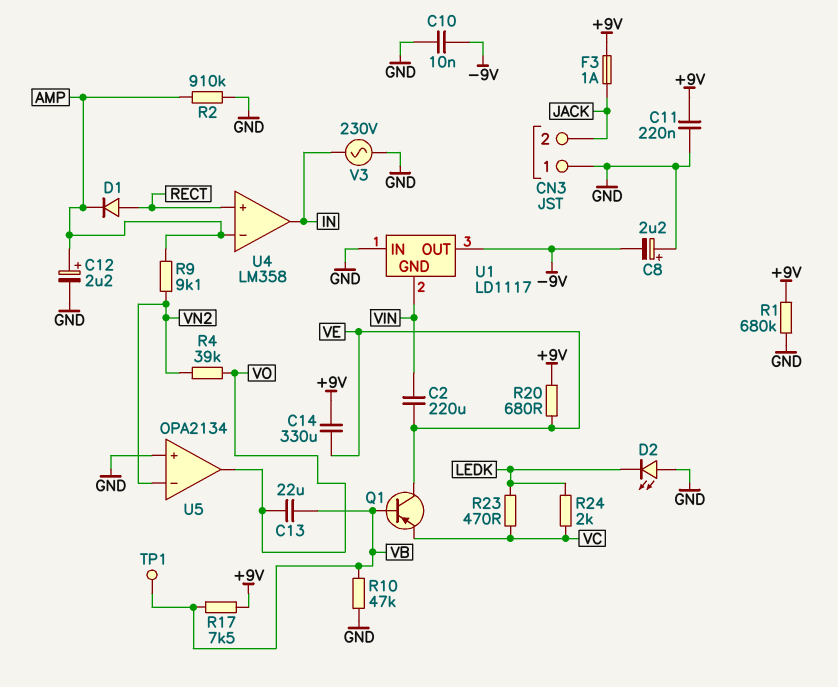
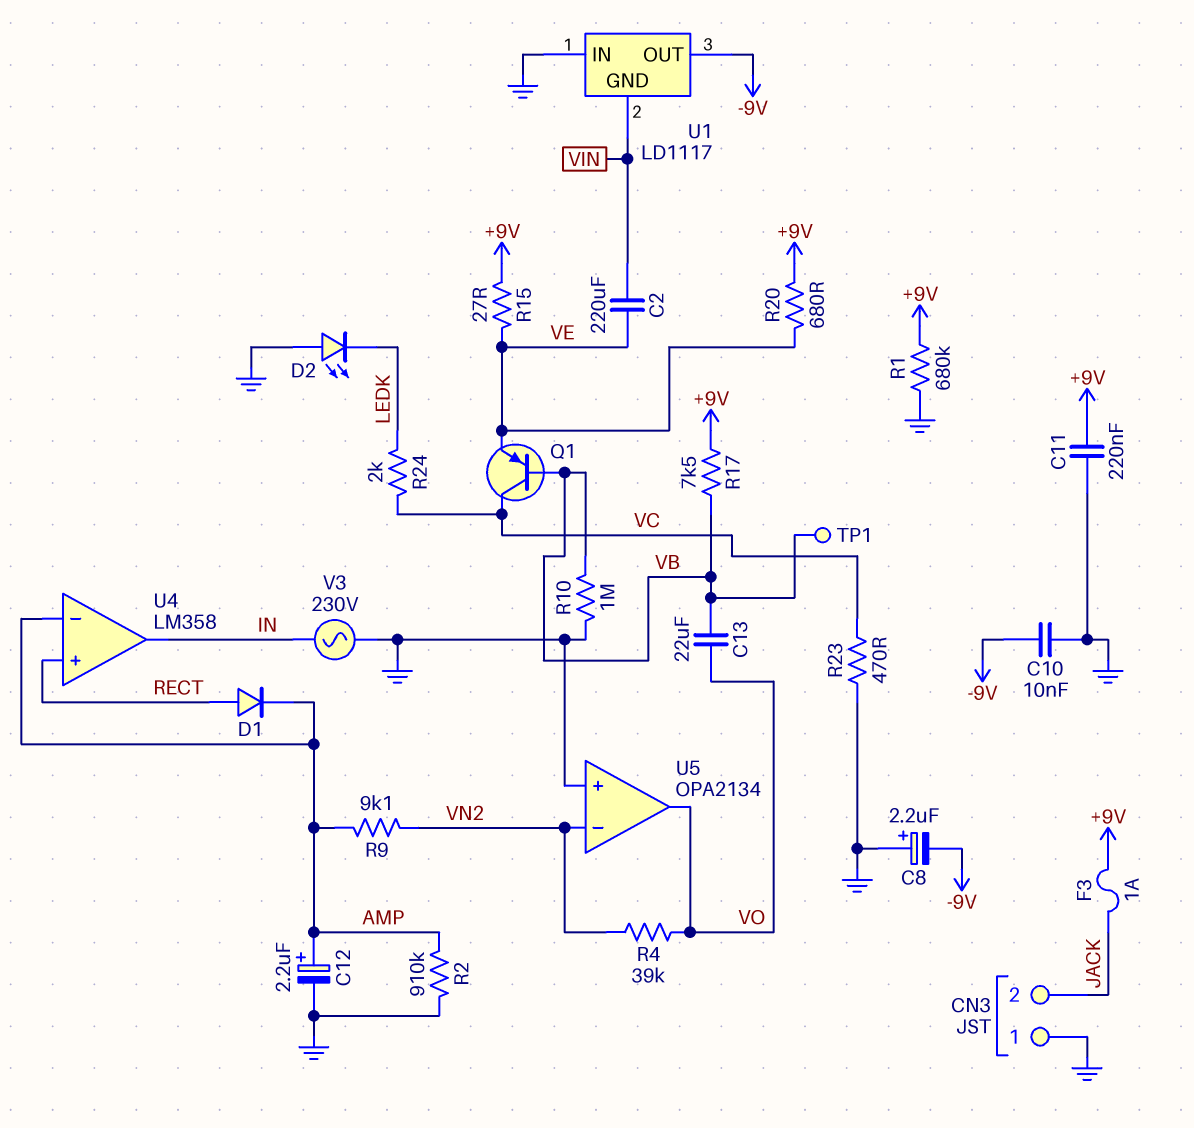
C14: 330uF (+9V, VE) -> none
Q1: PNP (B VB, C VE, E VC) -> PNP (B VB, C VC, E VE)
R10: 47k (GND, VB) -> 1M (GND, VB)
R15: none -> 27 (+9V, VE)
R23: 470 (LEDK, VC) -> 470 (GND, VC)

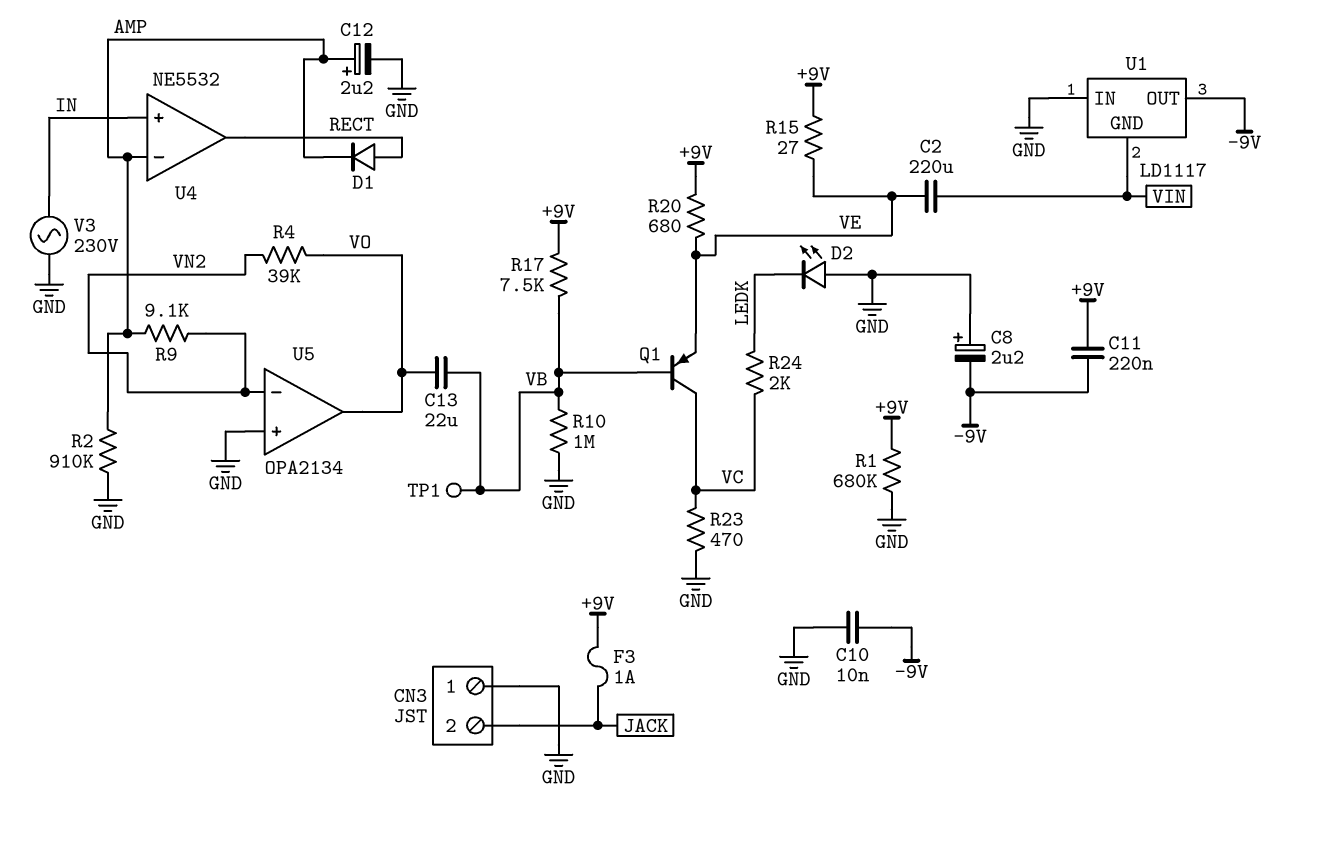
C11: 220nF (+9V, GND) -> 220nF (+9V, -9V)
U4: LM358 -> NE5532
U4 pin in+: RECT -> IN
U4 pin out: IN -> RECT

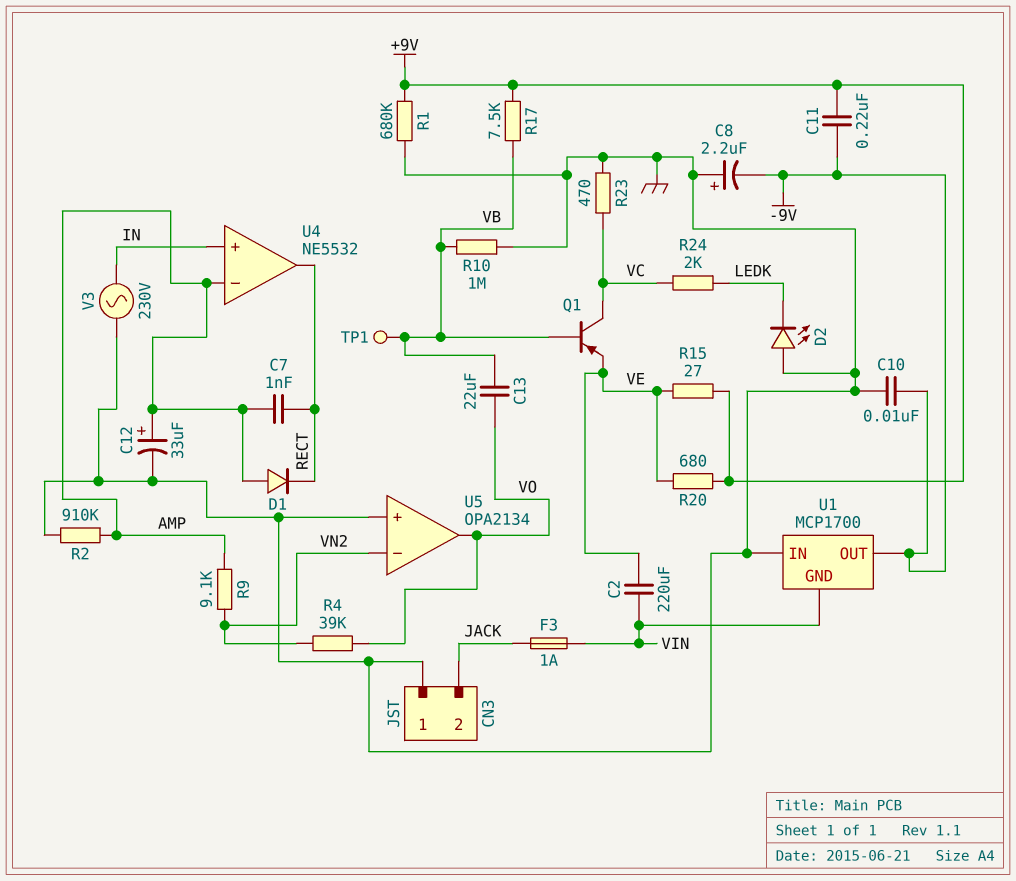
C7: none -> 1nF (AMP, RECT)
C12: 2.2uF (plus AMP, minus GND) -> 33uF (plus AMP, minus GND)
D1: diode (A RECT, K AMP) -> diode (A AMP, K RECT)
F3: 1A (+9V, JACK) -> 1A (JACK, VIN)
U1: LD1117 -> MCP1700

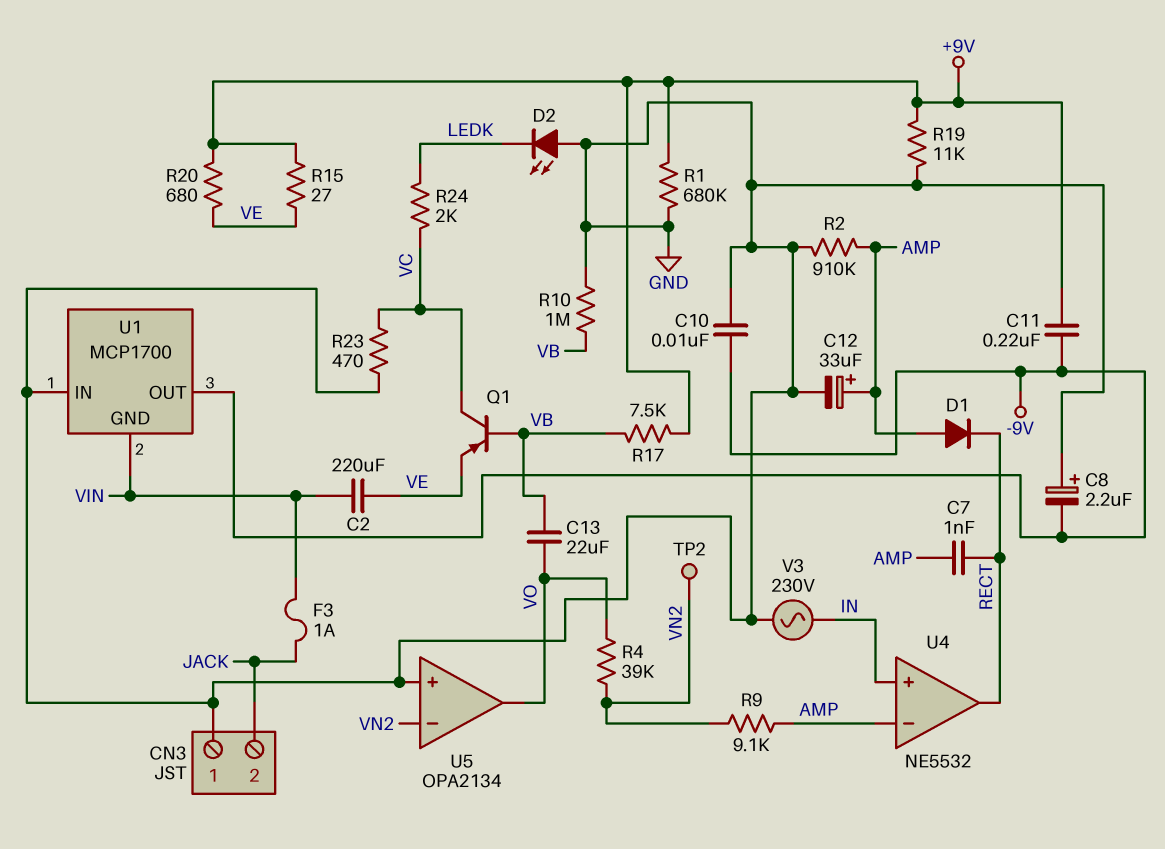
R19: none -> 11k (+9V, GND)
TP1: test point (VB) -> none
TP2: none -> test point (VN2)

